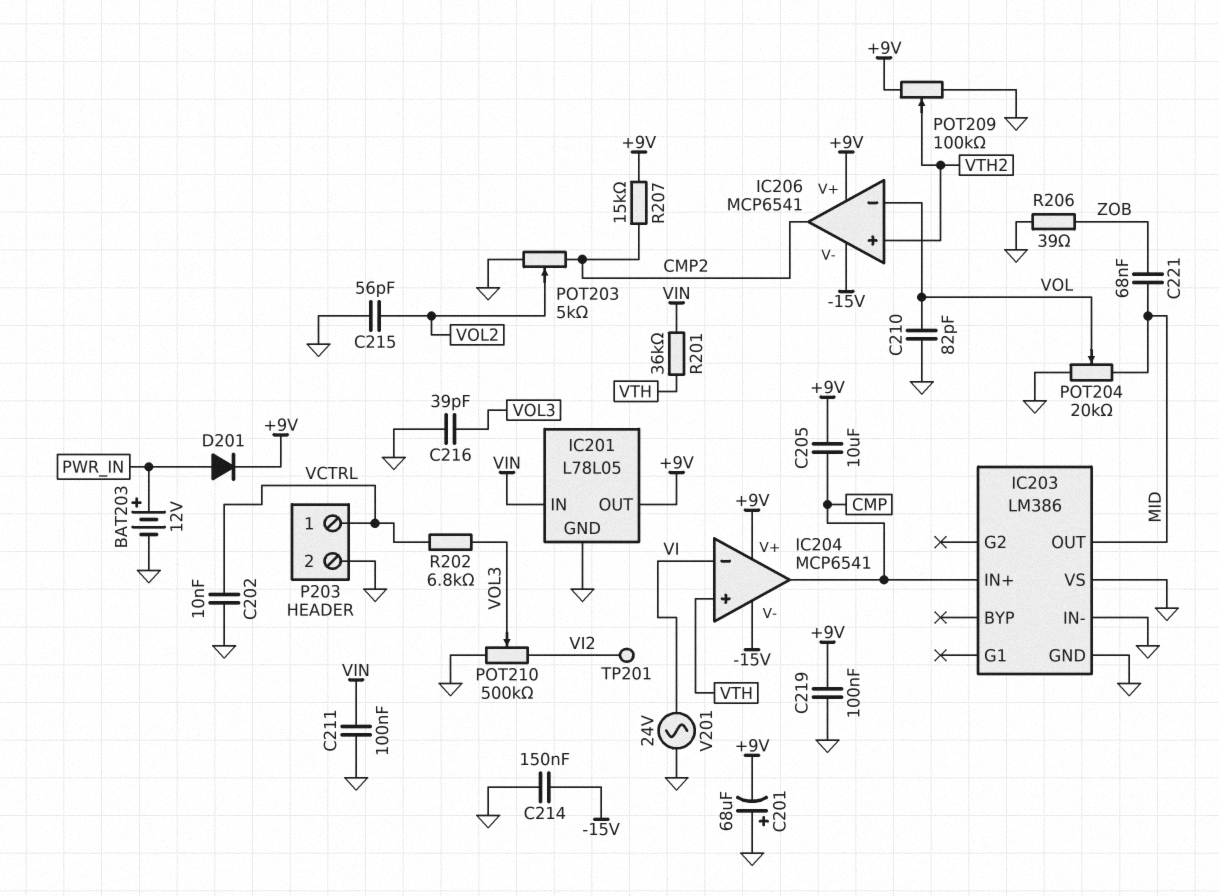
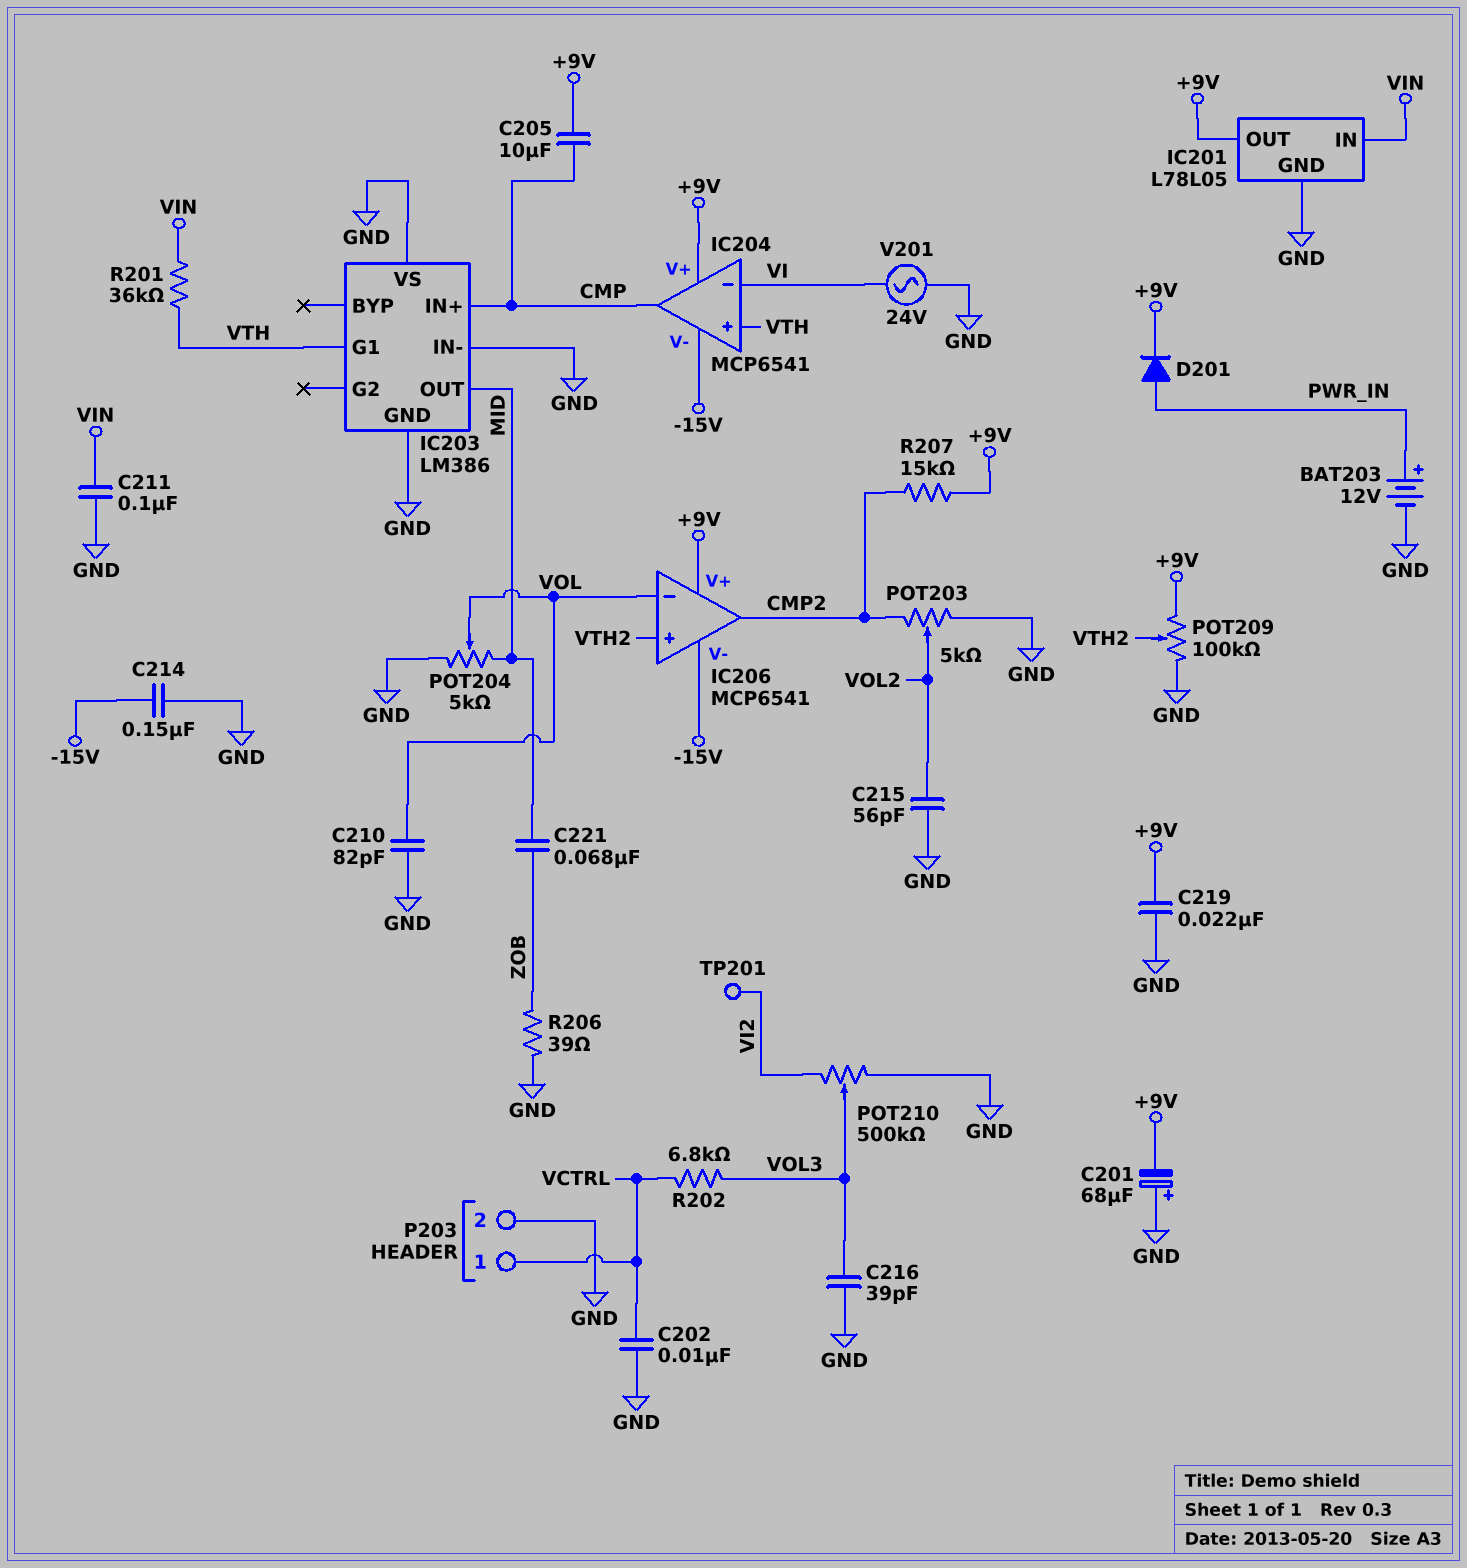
C219: 100nF (+9V, GND) -> 22nF (+9V, GND)
IC203 pin G1: none -> VTH
POT204: 20k (GND, MID, wiper VOL) -> 5k (GND, MID, wiper VOL)

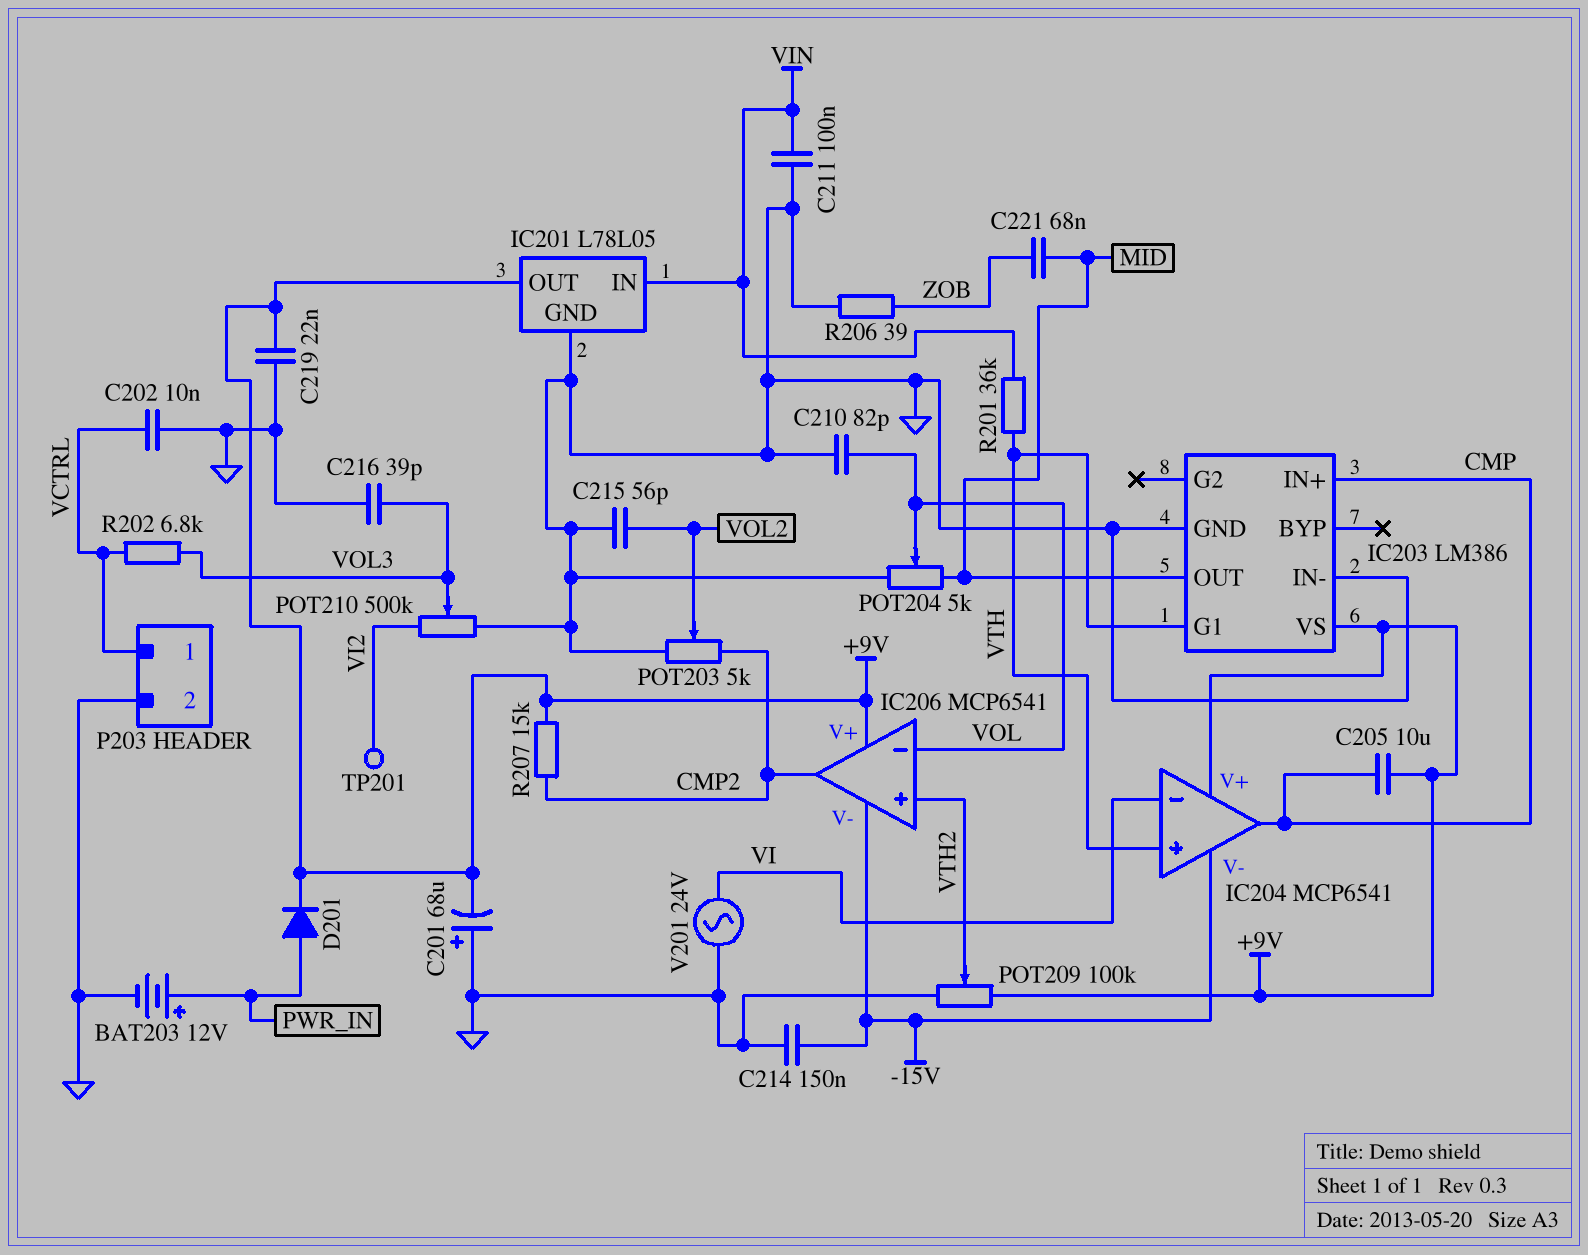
IC203 pin VS: GND -> +9V

